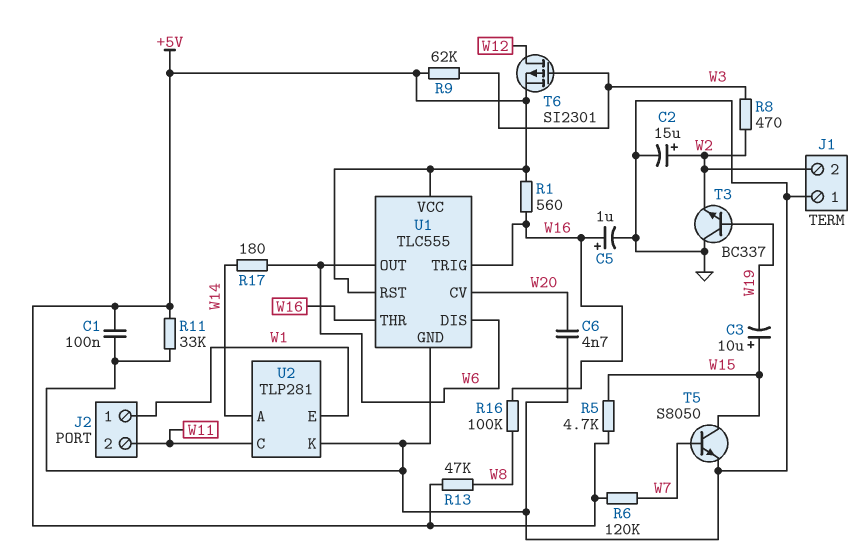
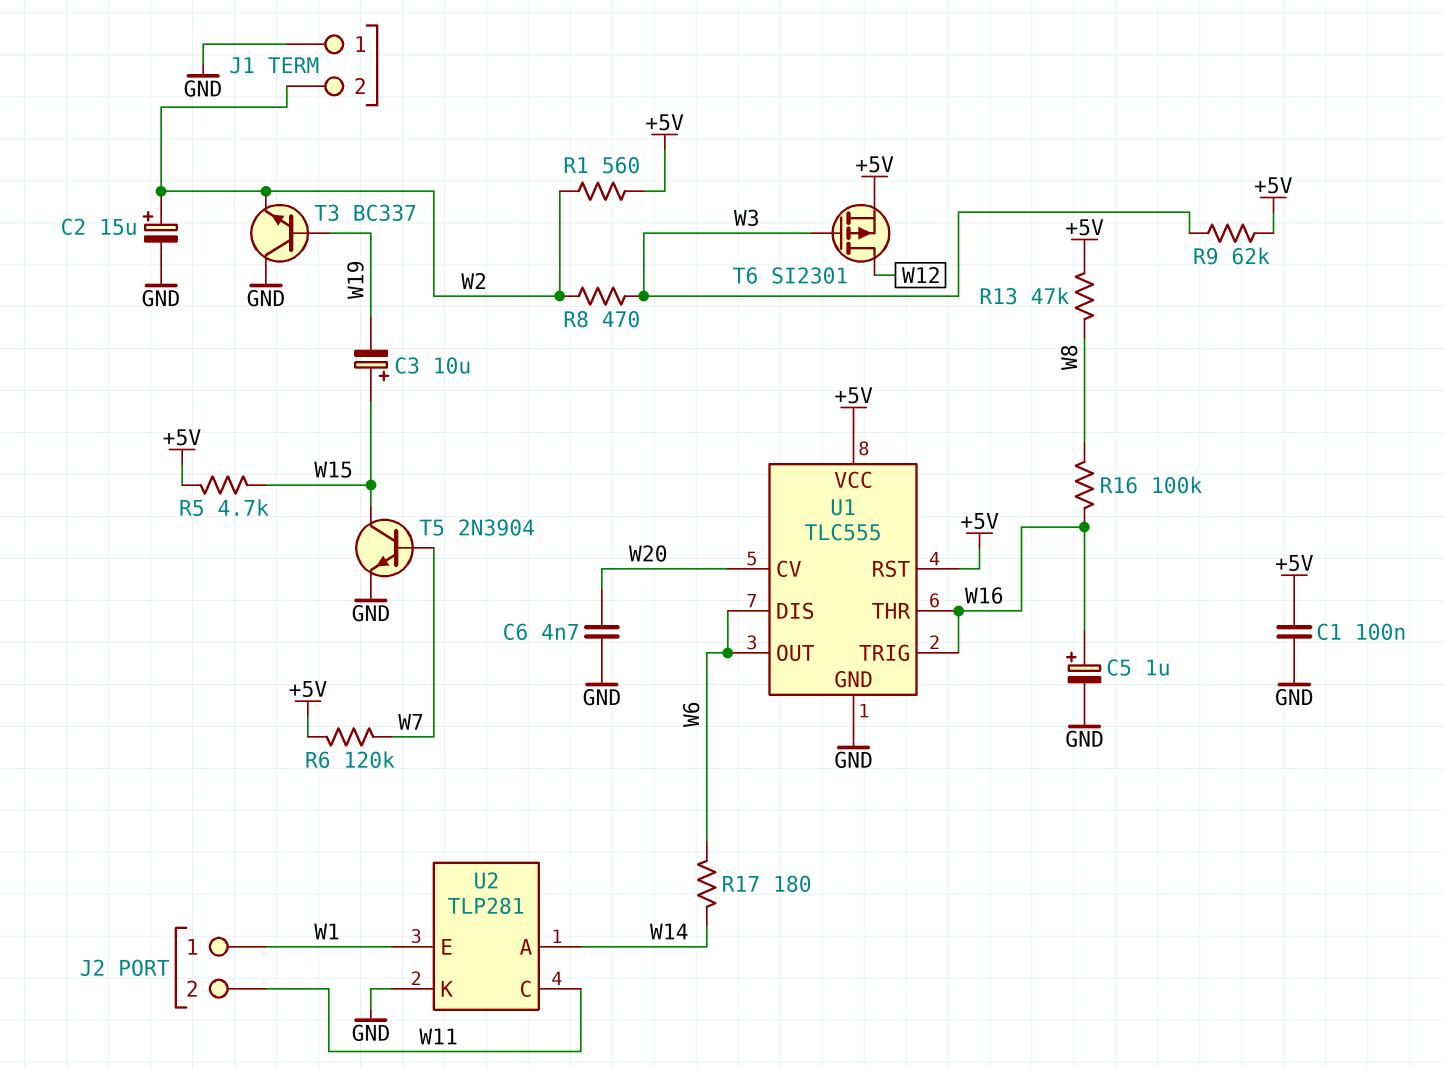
R1: 560 (+5V, W16) -> 560 (+5V, W2)
R11: 33k (+5V, GND) -> none
T5: NPN S8050 (B W7, C W15, E GND) -> NPN 2N3904 (B W7, C W15, E GND)

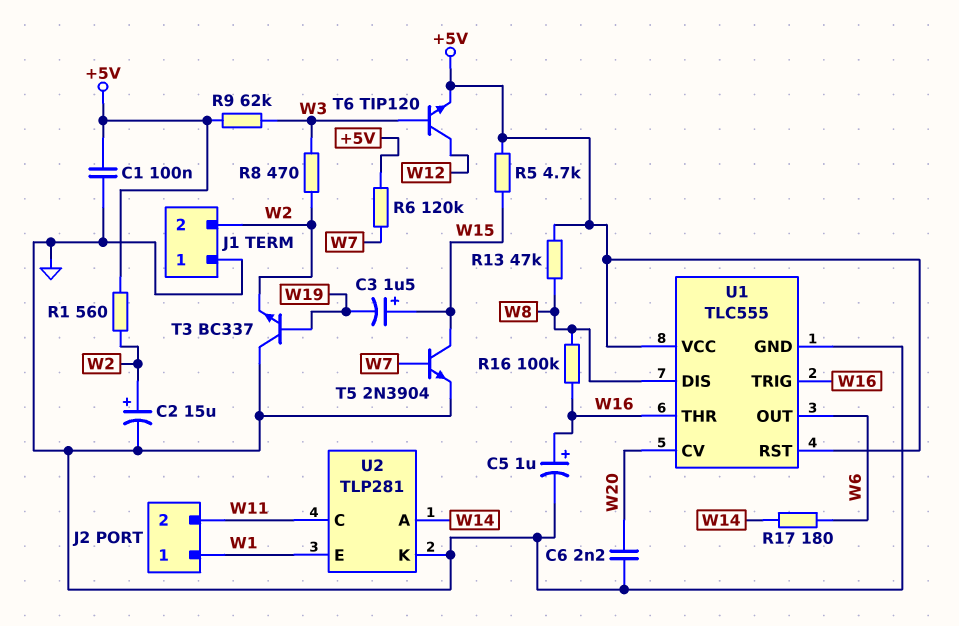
C3: 10uF (plus W15, minus W19) -> 1.5uF (plus W15, minus W19)
C6: 4.7nF (GND, W20) -> 2.2nF (GND, W20)
T6: PMOS SI2301 (G W3, D W12, S +5V) -> NPN TIP120 (B W3, C W12, E +5V)
U1 pin DIS: W6 -> W8

